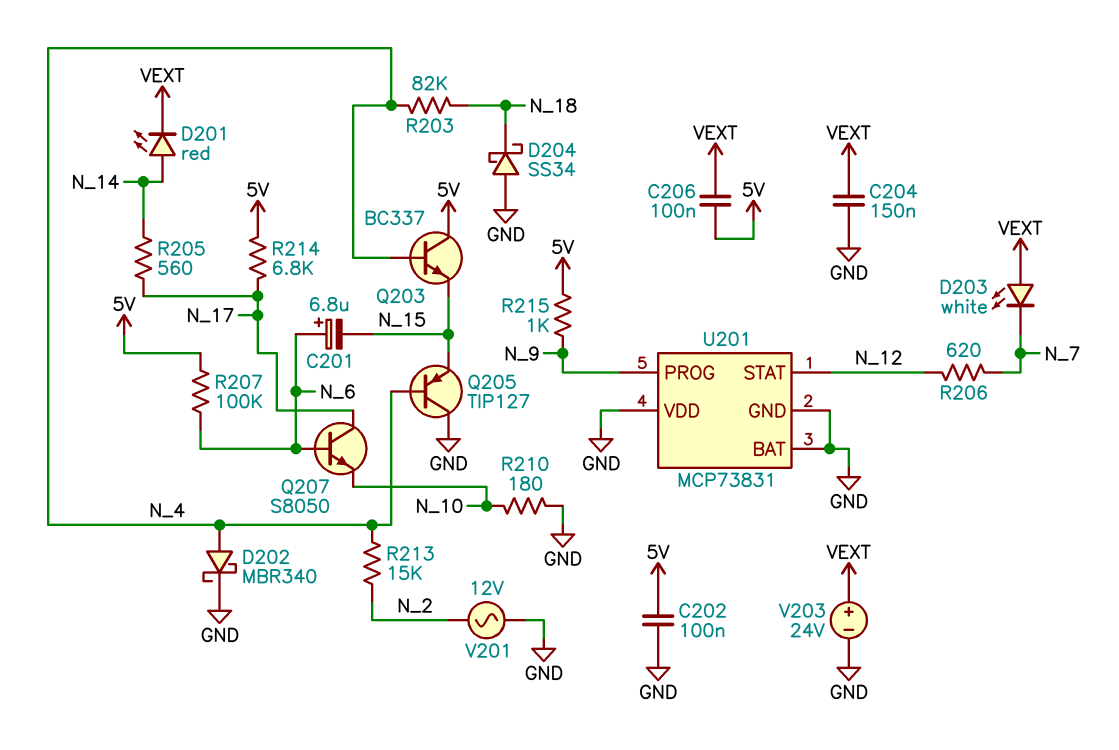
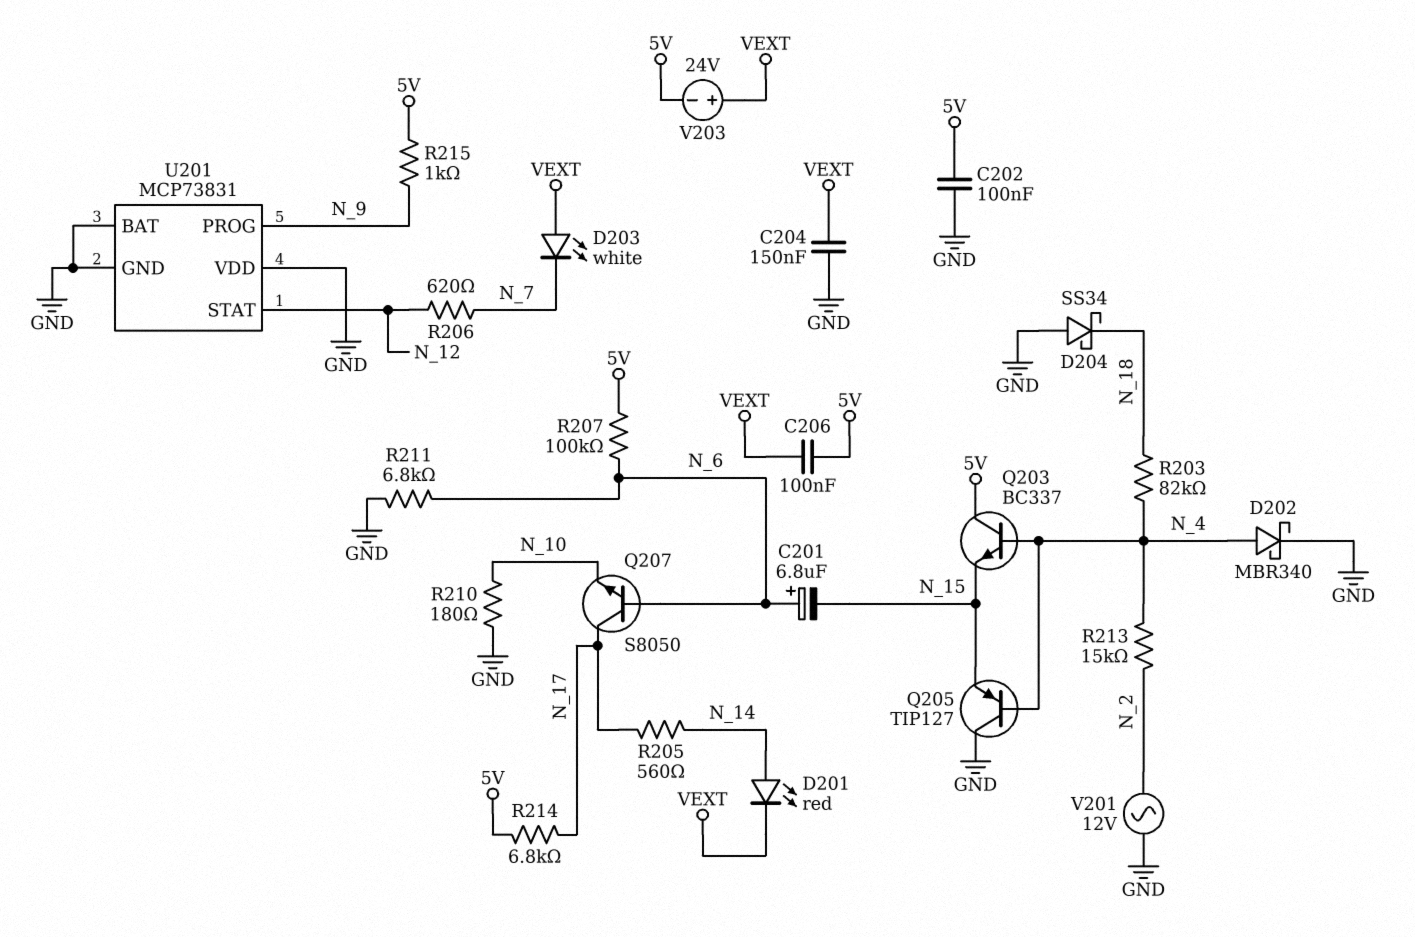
R211: none -> 6.8k (GND, N_6)
V203: 24V (plus VEXT, minus GND) -> 24V (plus VEXT, minus 5V)

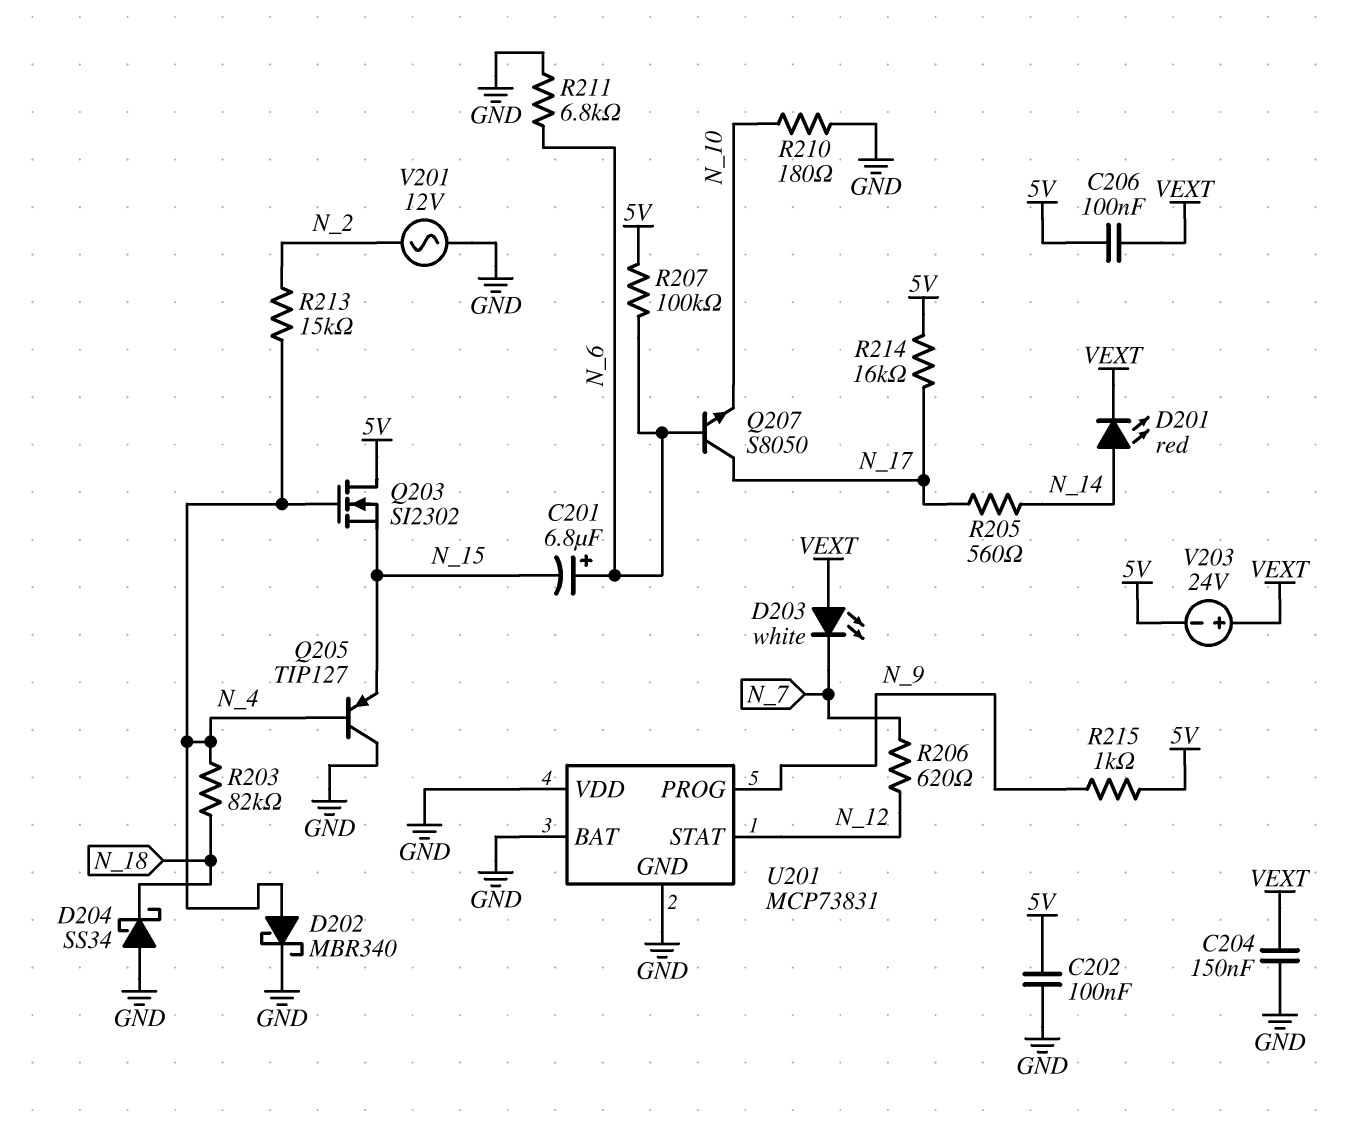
Q203: NPN BC337 (B N_4, C 5V, E N_15) -> NMOS SI2302 (G N_4, D 5V, S N_15)
R214: 6.8k (5V, N_17) -> 16k (5V, N_17)

